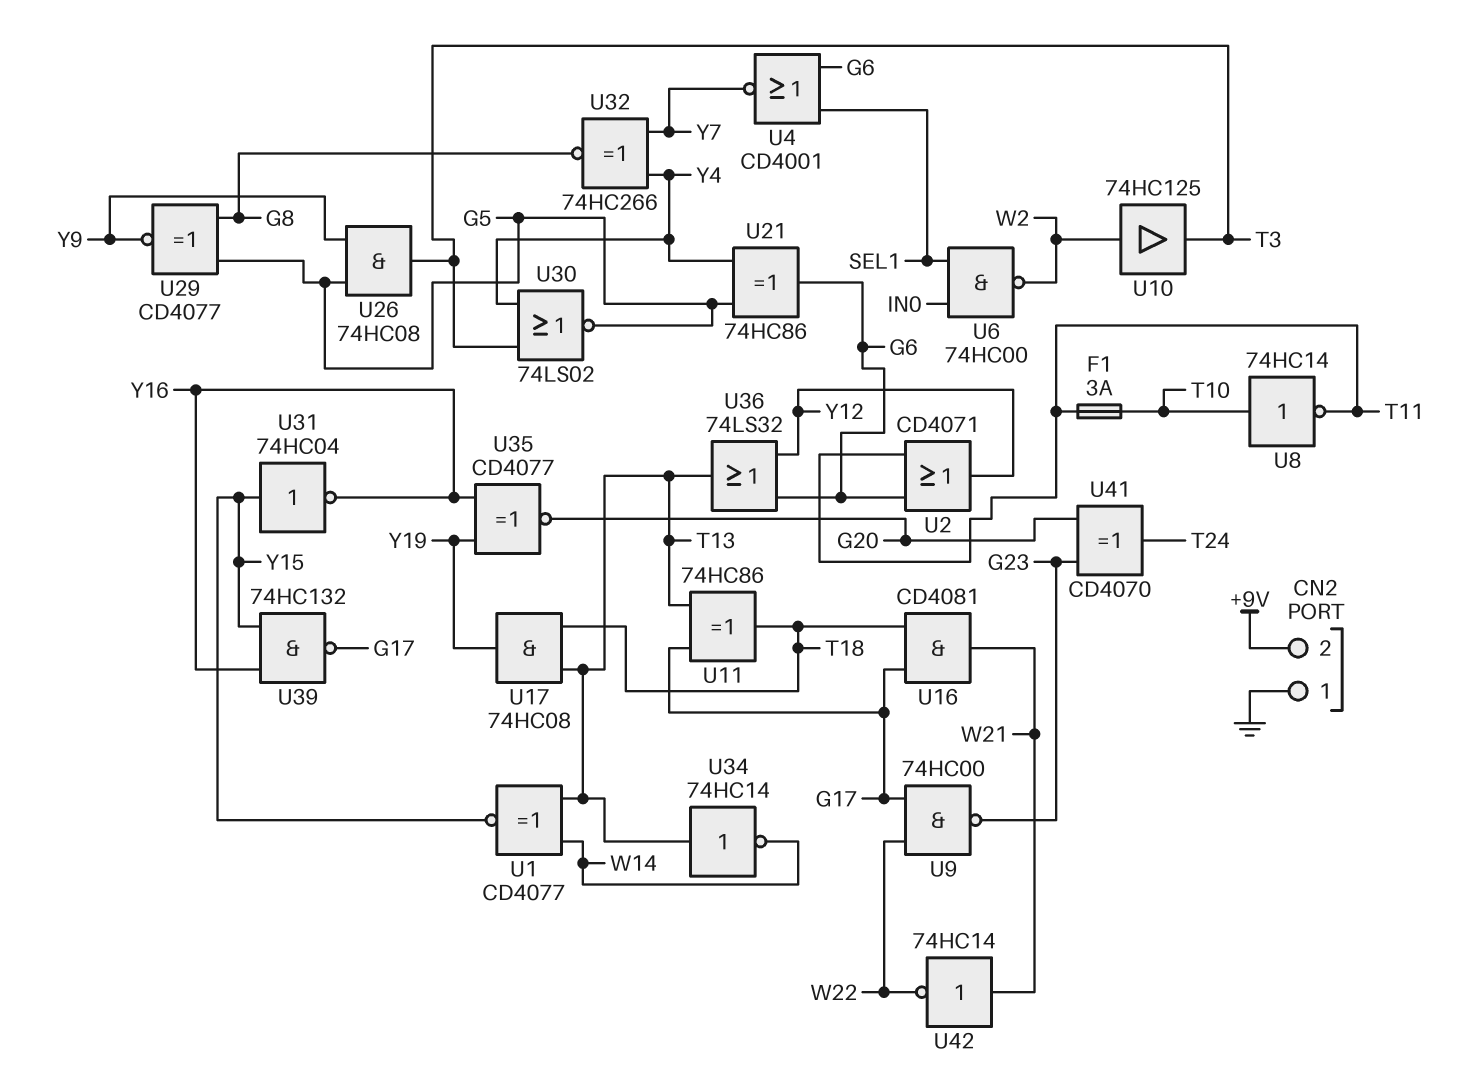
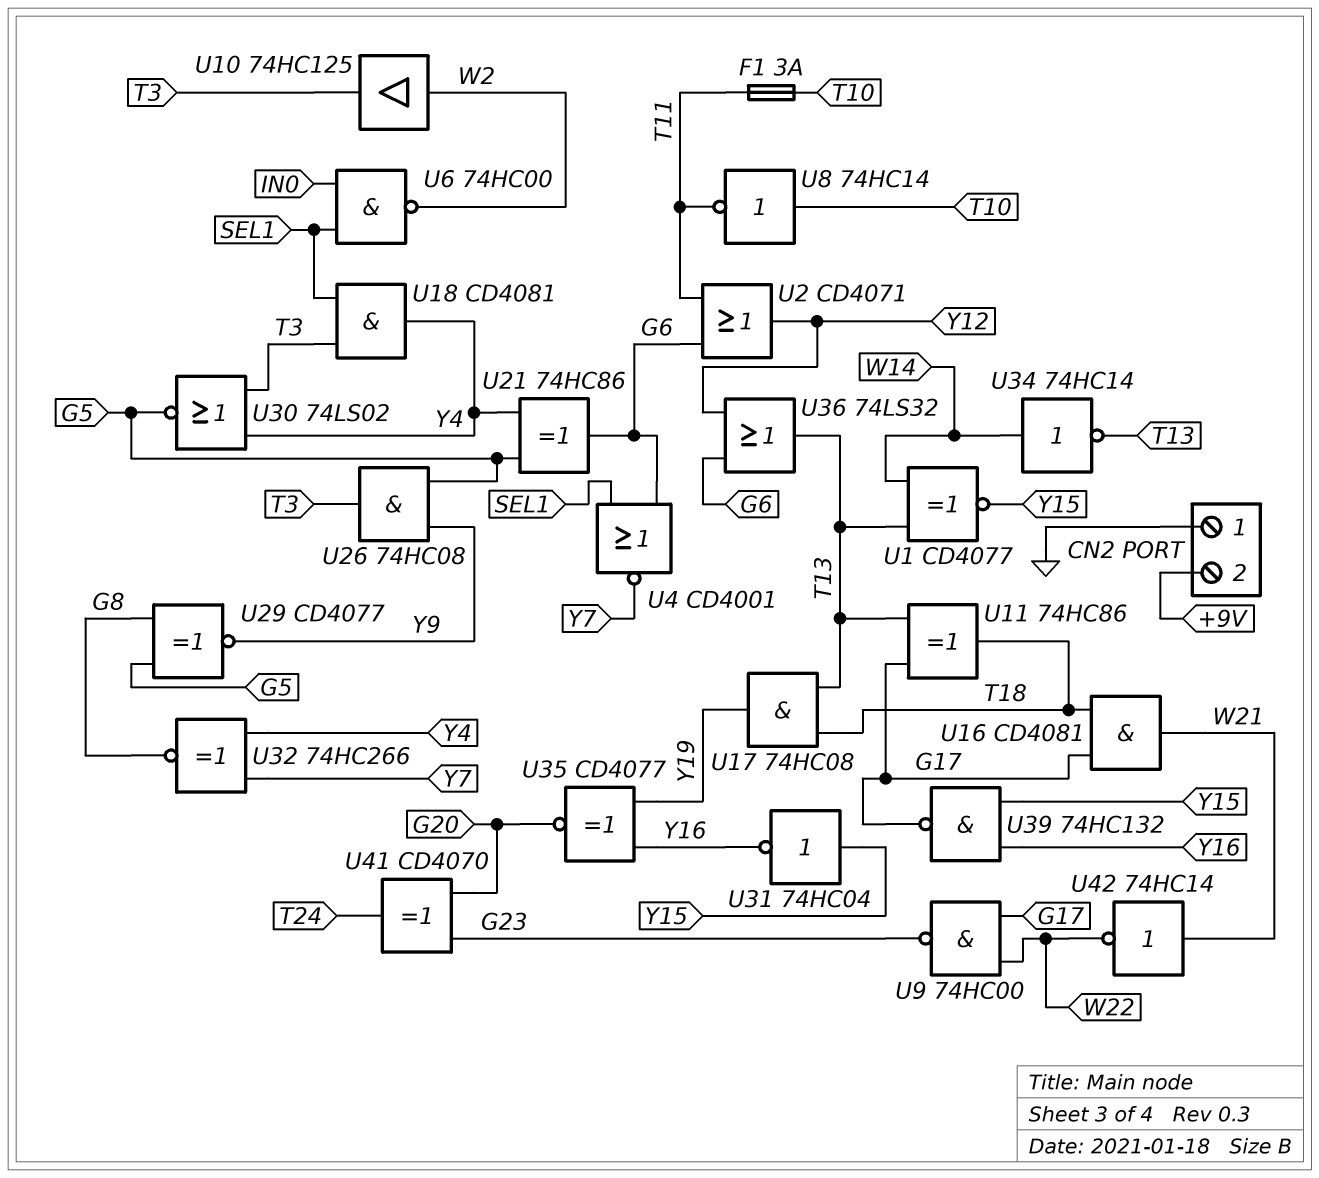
U18: none -> AND CD4081 (in SEL1, in T3, out Y4)
U34: NOT 74HC14 (in T13, out W14) -> NOT 74HC14 (in W14, out T13)

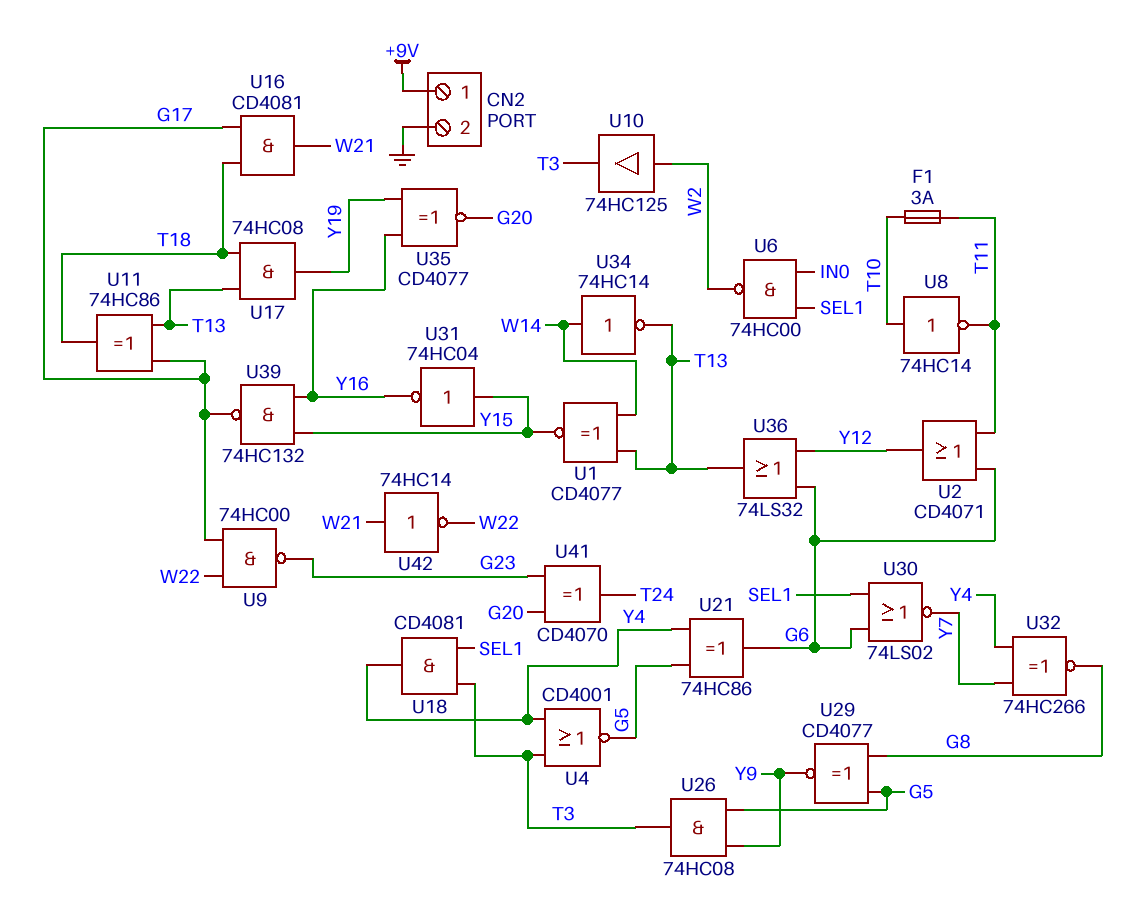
CN2 pin 1: GND -> +9V
CN2 pin 2: +9V -> GND
U4: NOR CD4001 (in G6, in SEL1, out Y7) -> NOR CD4001 (in T3, in Y4, out G5)
U30: NOR 74LS02 (in T3, in Y4, out G5) -> NOR 74LS02 (in G6, in SEL1, out Y7)

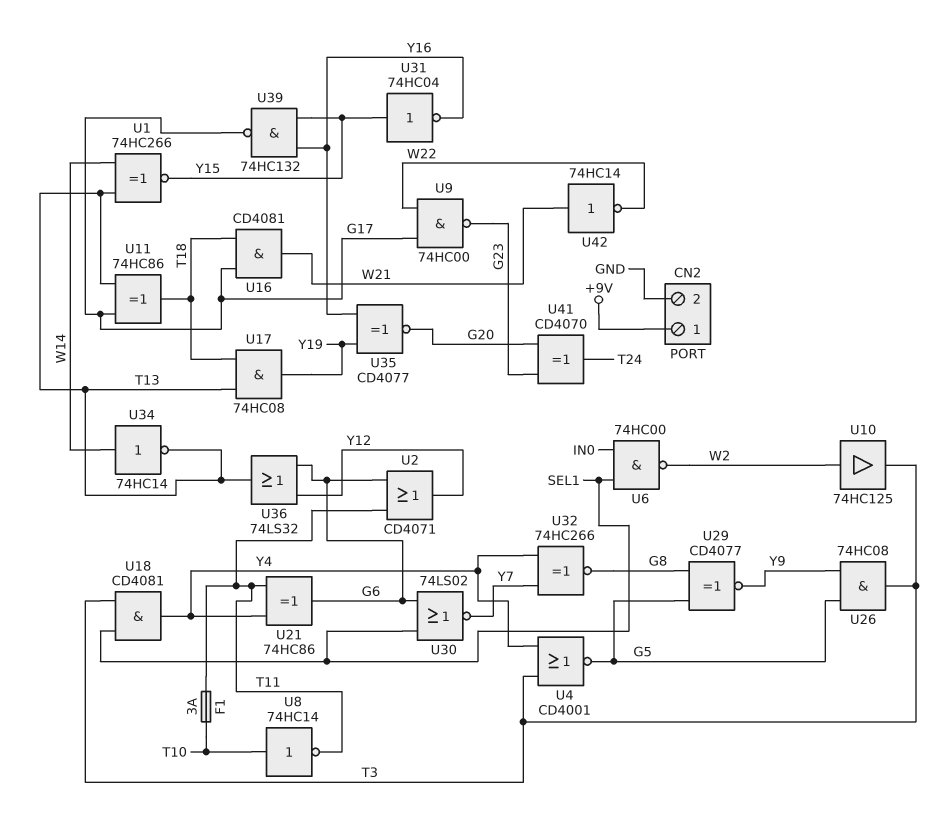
U1: XNOR CD4077 (in T13, in W14, out Y15) -> XNOR 74HC266 (in T13, in W14, out Y15)
U21: XOR 74HC86 (in G5, in Y4, out G6) -> XOR 74HC86 (in T11, in Y4, out G6)

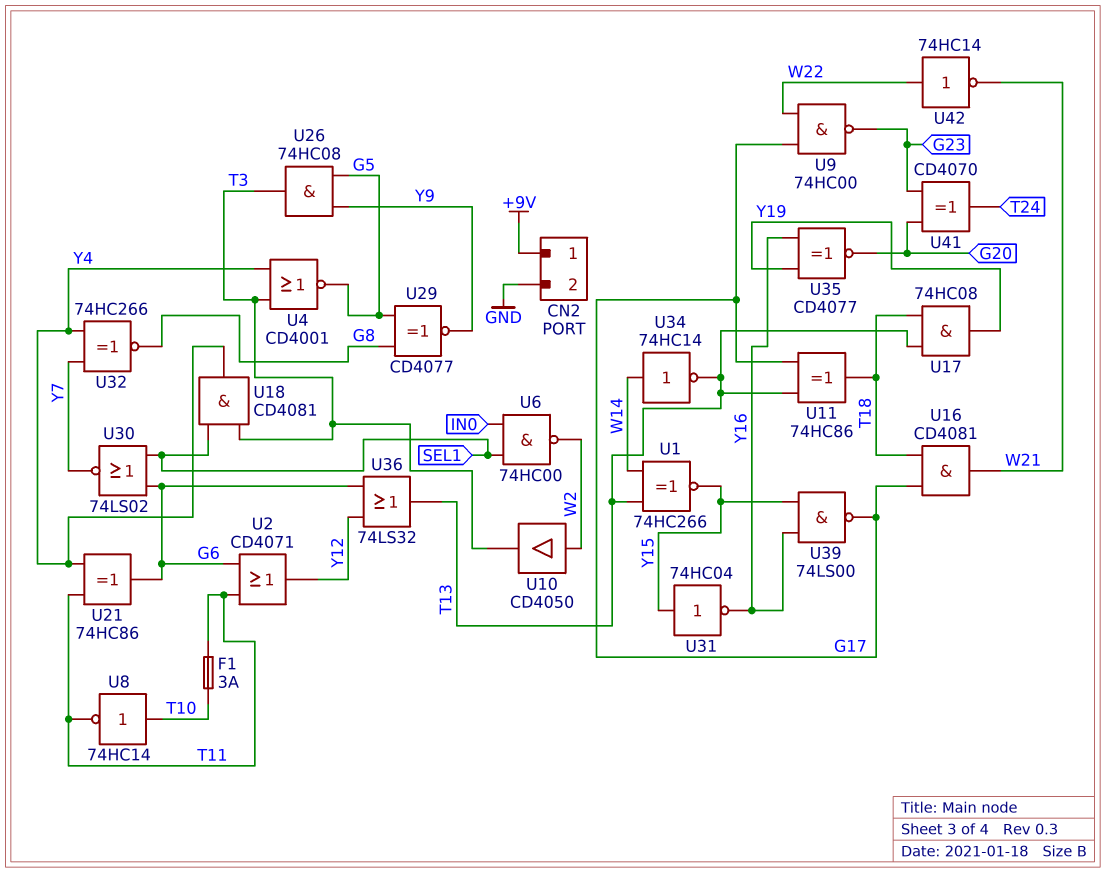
U10: buffer 74HC125 (in W2, out T3) -> buffer CD4050 (in W2, out T3)
U39: NAND 74HC132 (in Y15, in Y16, out G17) -> NAND 74LS00 (in Y15, in Y16, out G17)
U42: NOT 74HC14 (in W21, out W22) -> NOT 74HC14 (in W22, out W21)

